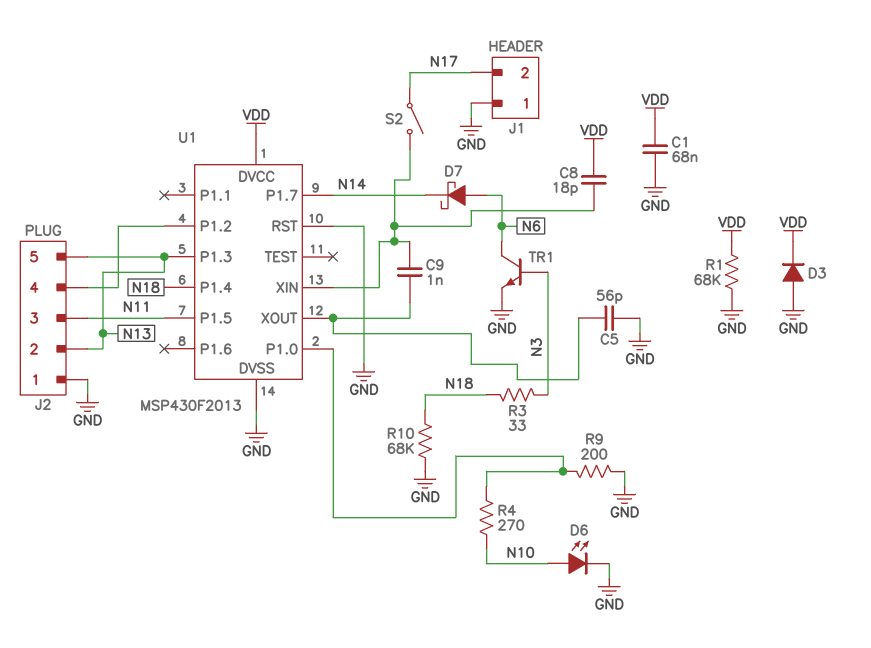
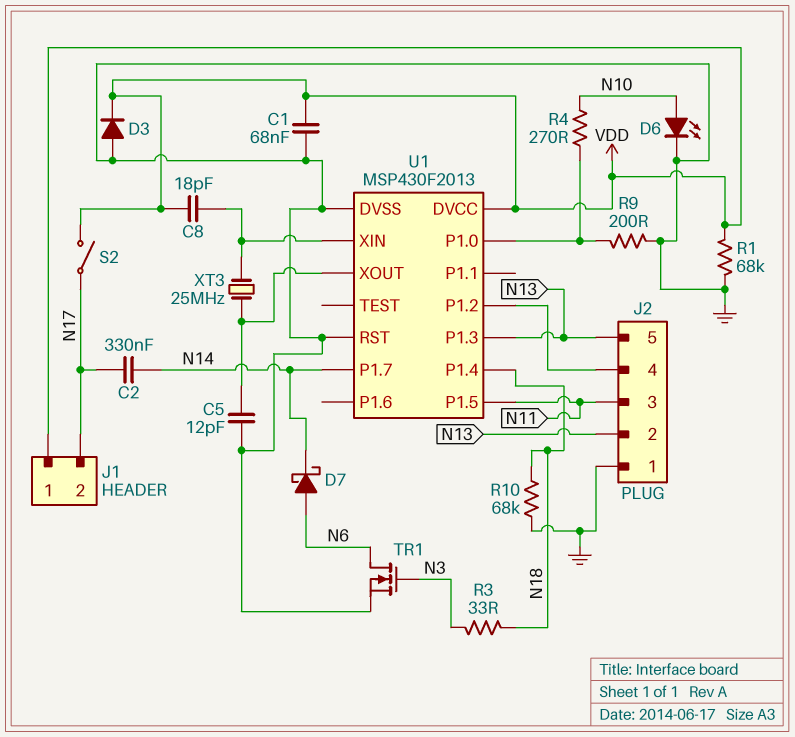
C2: none -> 330nF (N14, N17)
C5: 56pF (GND, U1/XOUT) -> 12pF (GND, U1/XOUT)
C9: 1nF (U1/XIN, U1/XOUT) -> none
J1 pin 1: GND -> VDD
S2: switch (N17, U1/XIN) -> switch (N17, VDD)
TR1: NPN (B N3, C N6, E GND) -> NMOS (G N3, D N6, S GND)
XT3: none -> 25MHz (U1/XIN, U1/XOUT)

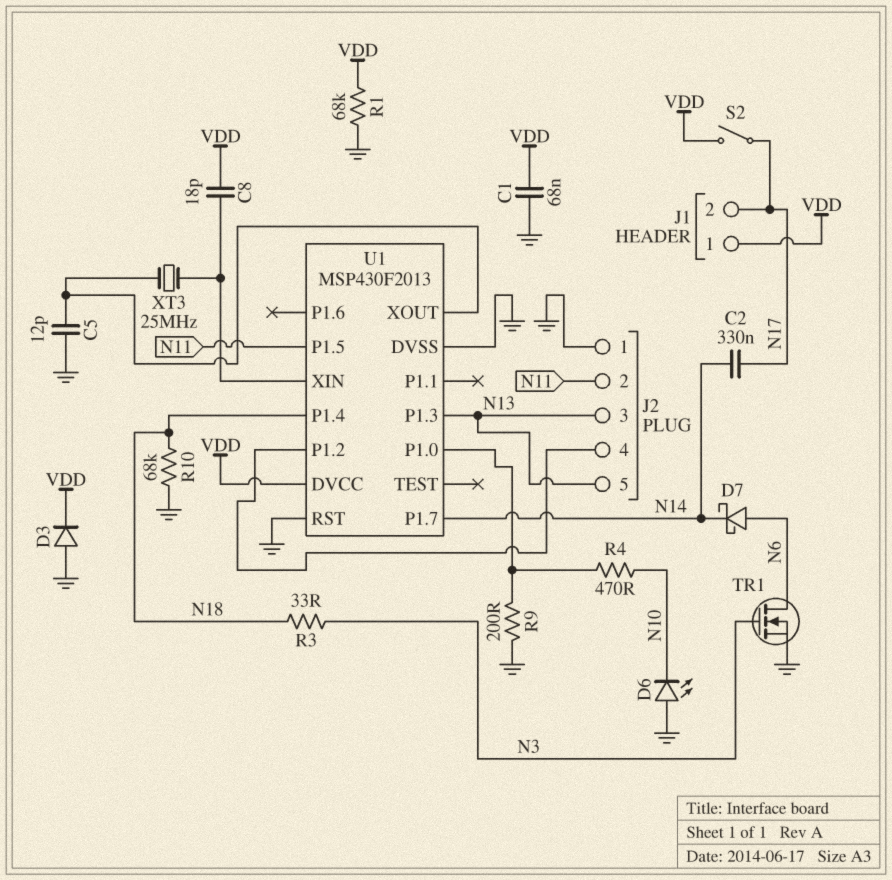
D6: LED (A N10, K GND) -> LED (A GND, K N10)
J2 pin 2: N13 -> N11
J2 pin 3: N11 -> N13
R4: 270 (N10, U1/P1.0) -> 470 (N10, U1/P1.0)

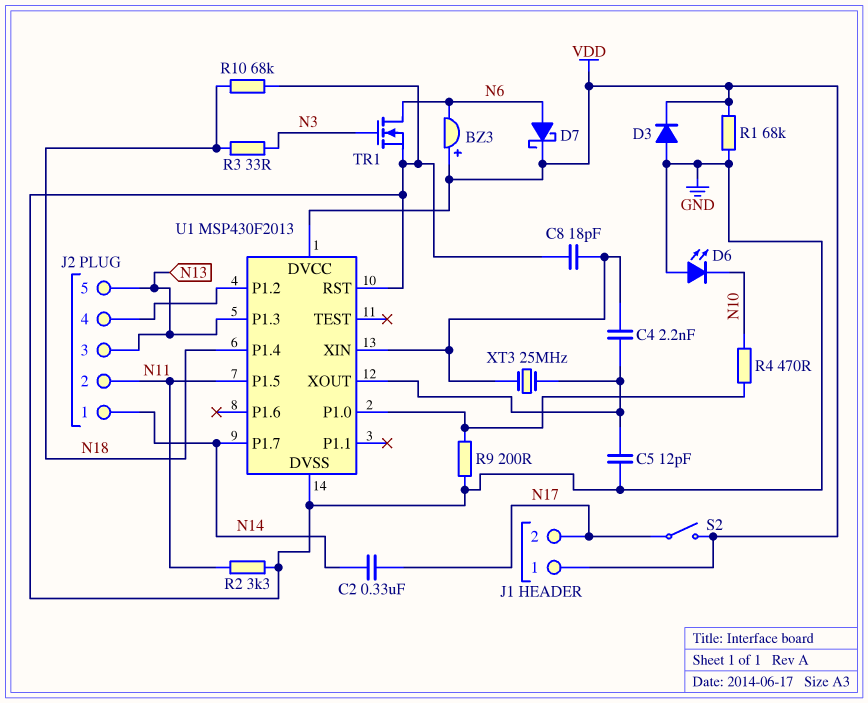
BZ3: none -> buzzer (plus VDD, minus N6)
C1: 68nF (GND, VDD) -> none
C4: none -> 2.2nF (U1/XIN, U1/XOUT)
C8: 18pF (U1/XIN, VDD) -> 18pF (GND, U1/XIN)
D7: schottky (A N6, K N14) -> schottky (A N6, K VDD)
J2 pin 1: GND -> N14
R2: none -> 3.3k (GND, N11)

